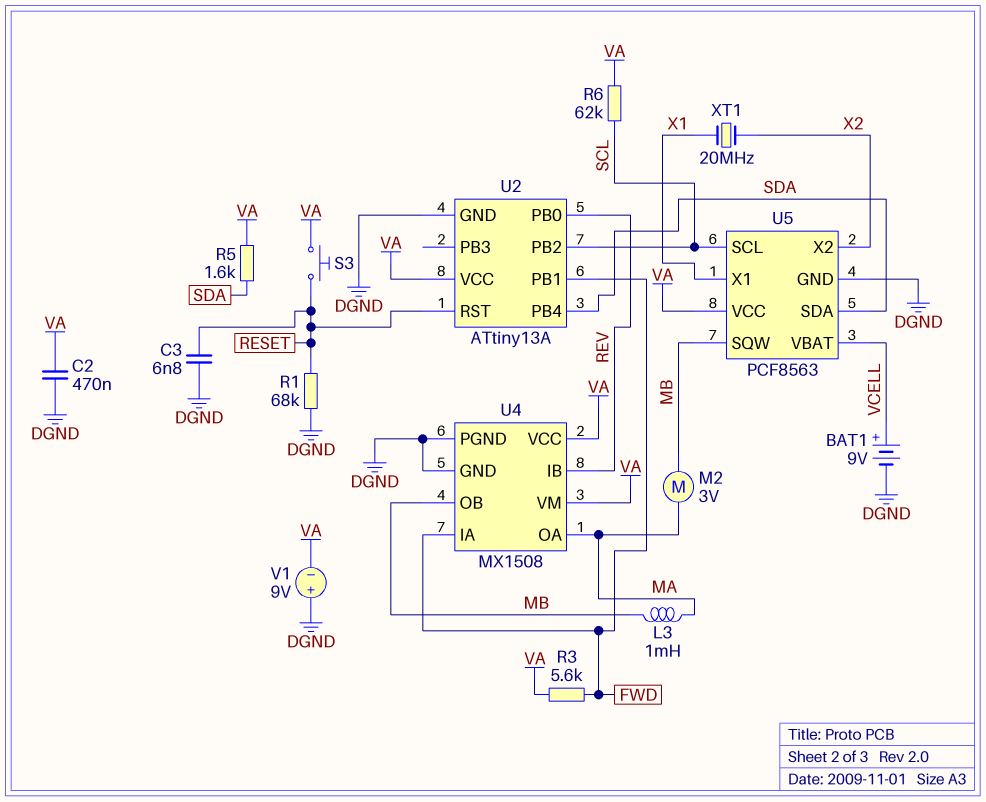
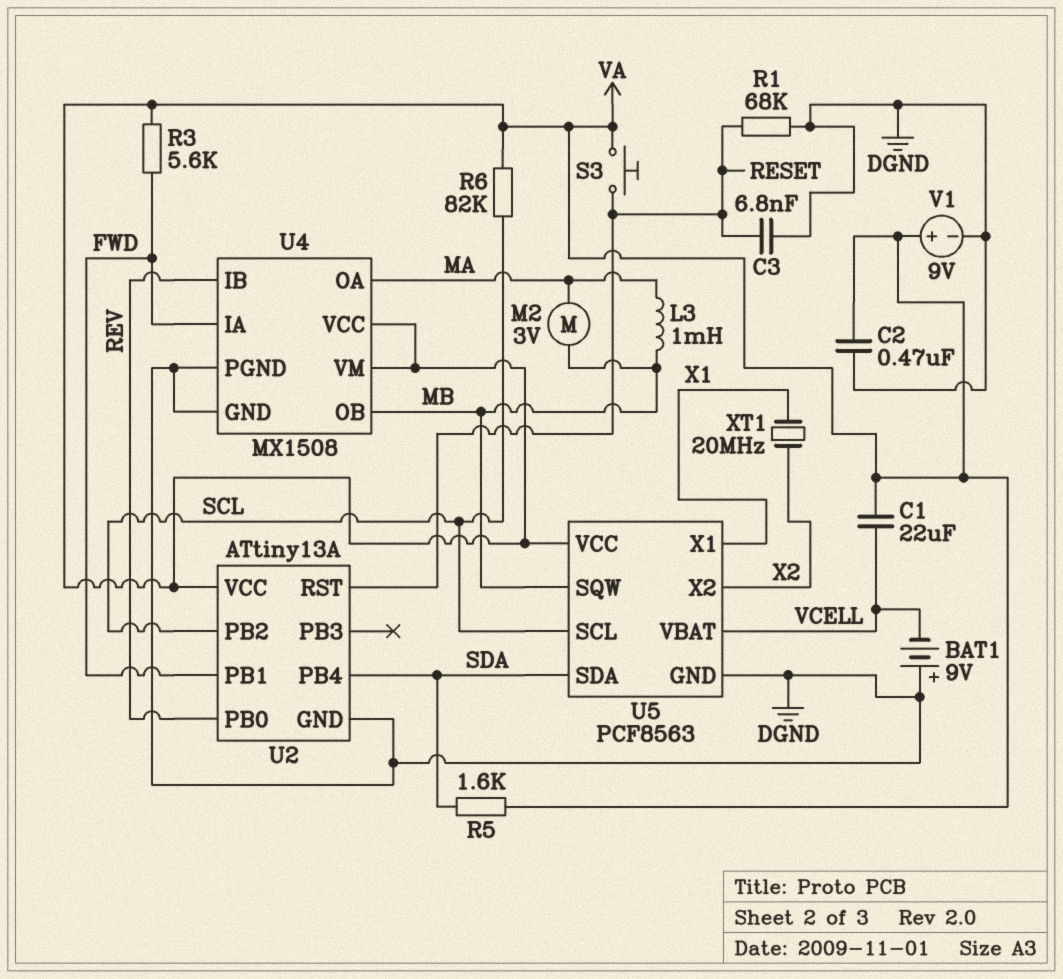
BAT1: 9V (plus VCELL, minus DGND) -> 9V (plus DGND, minus VCELL)
C1: none -> 22uF (VA, VCELL)
R6: 62k (SCL, VA) -> 82k (SCL, VA)
V1: 9V (plus DGND, minus VA) -> 9V (plus VA, minus DGND)

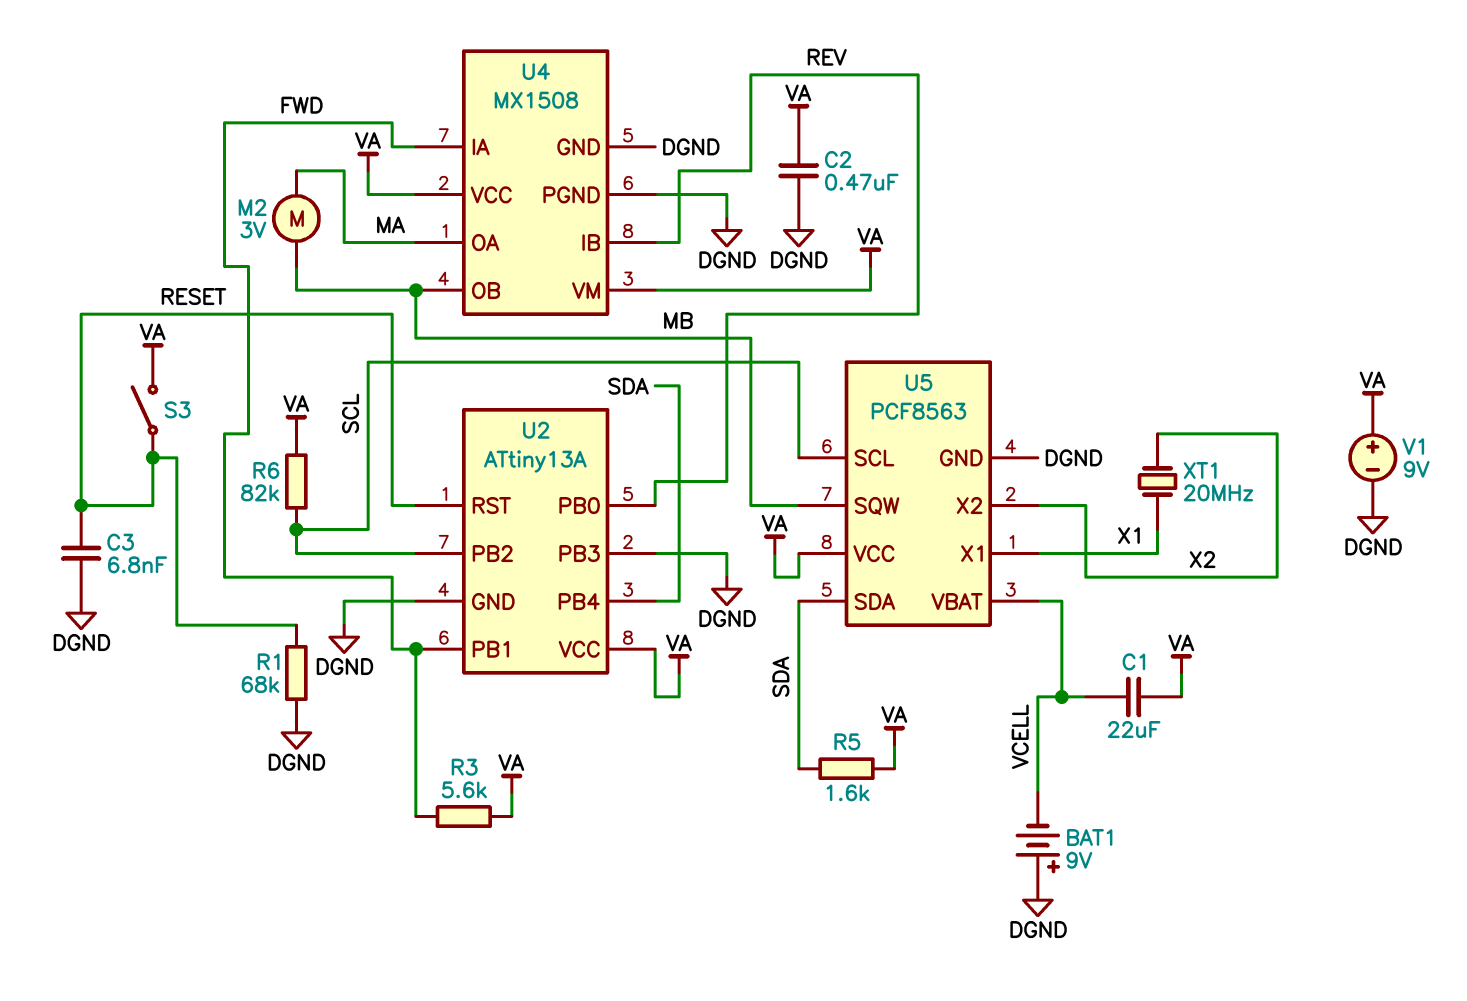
L3: 1mH (MA, MB) -> none
S3: button (RESET, VA) -> switch (RESET, VA)
U2 pin PB3: none -> DGND

